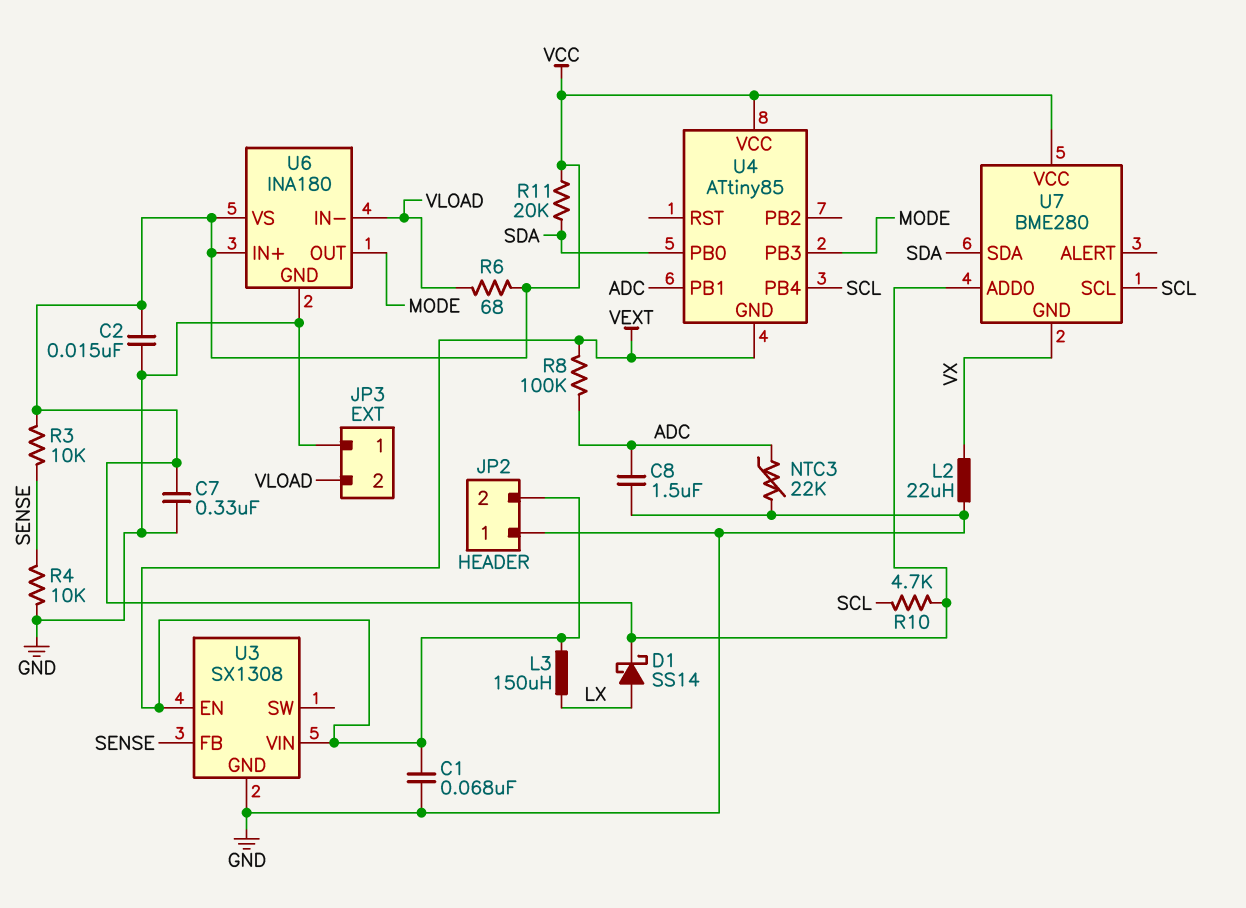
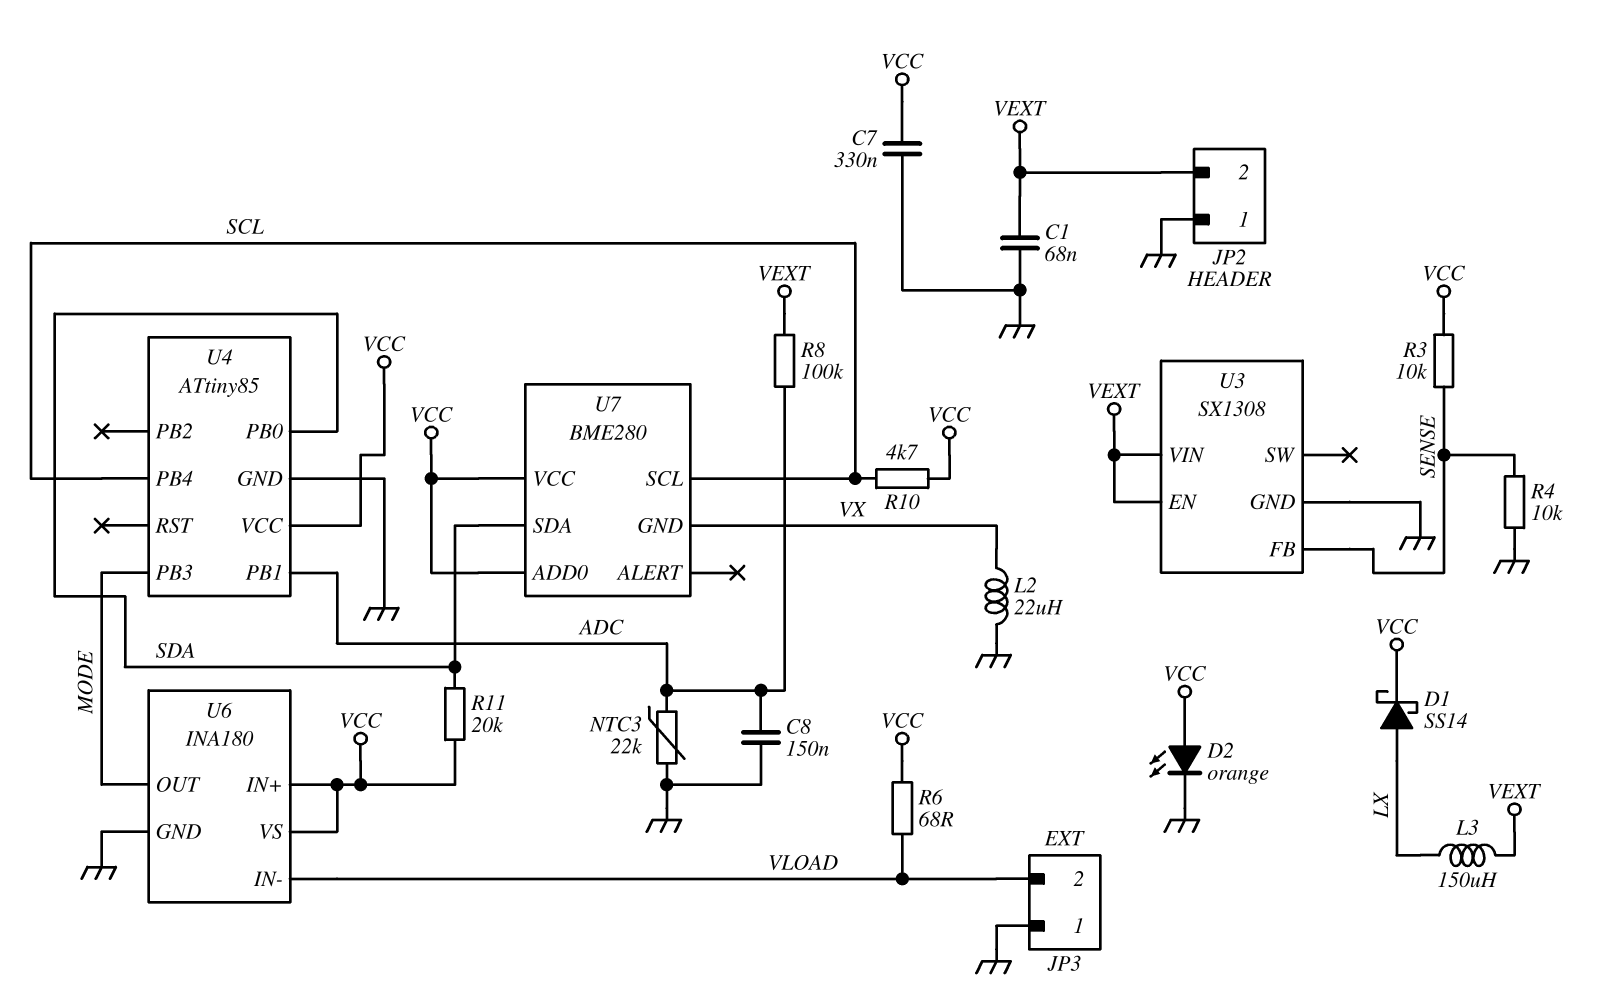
C2: 15nF (GND, VCC) -> none
C8: 1.5uF (ADC, GND) -> 150nF (ADC, GND)
D2: none -> LED orange (A VCC, K GND)
U4 pin GND: VEXT -> GND

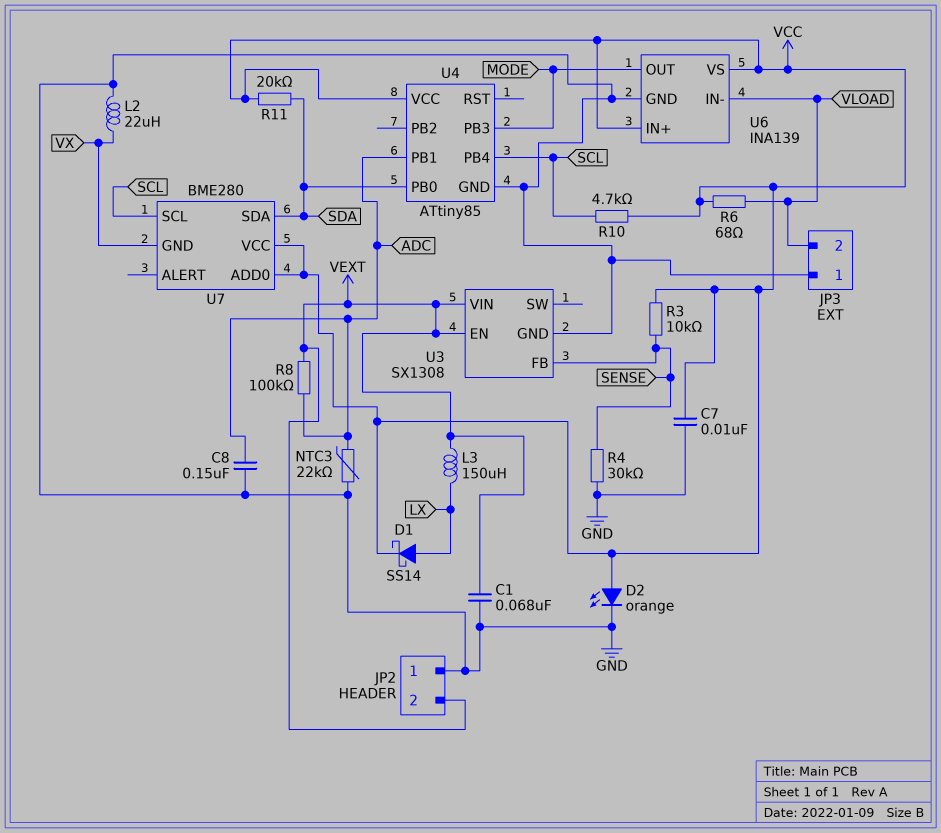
C7: 330nF (GND, VCC) -> 10nF (GND, VCC)
R4: 10k (GND, SENSE) -> 30k (GND, SENSE)
U6: INA180 -> INA139

